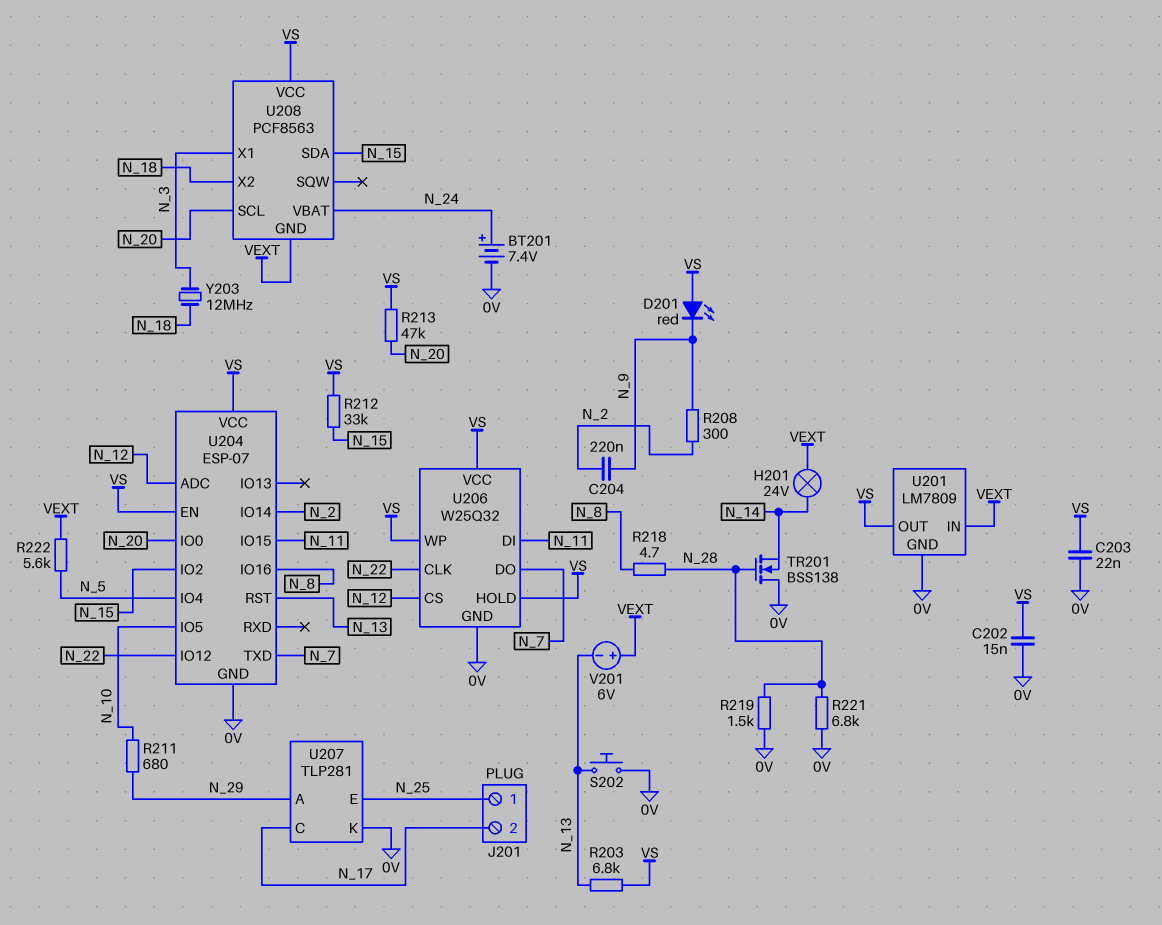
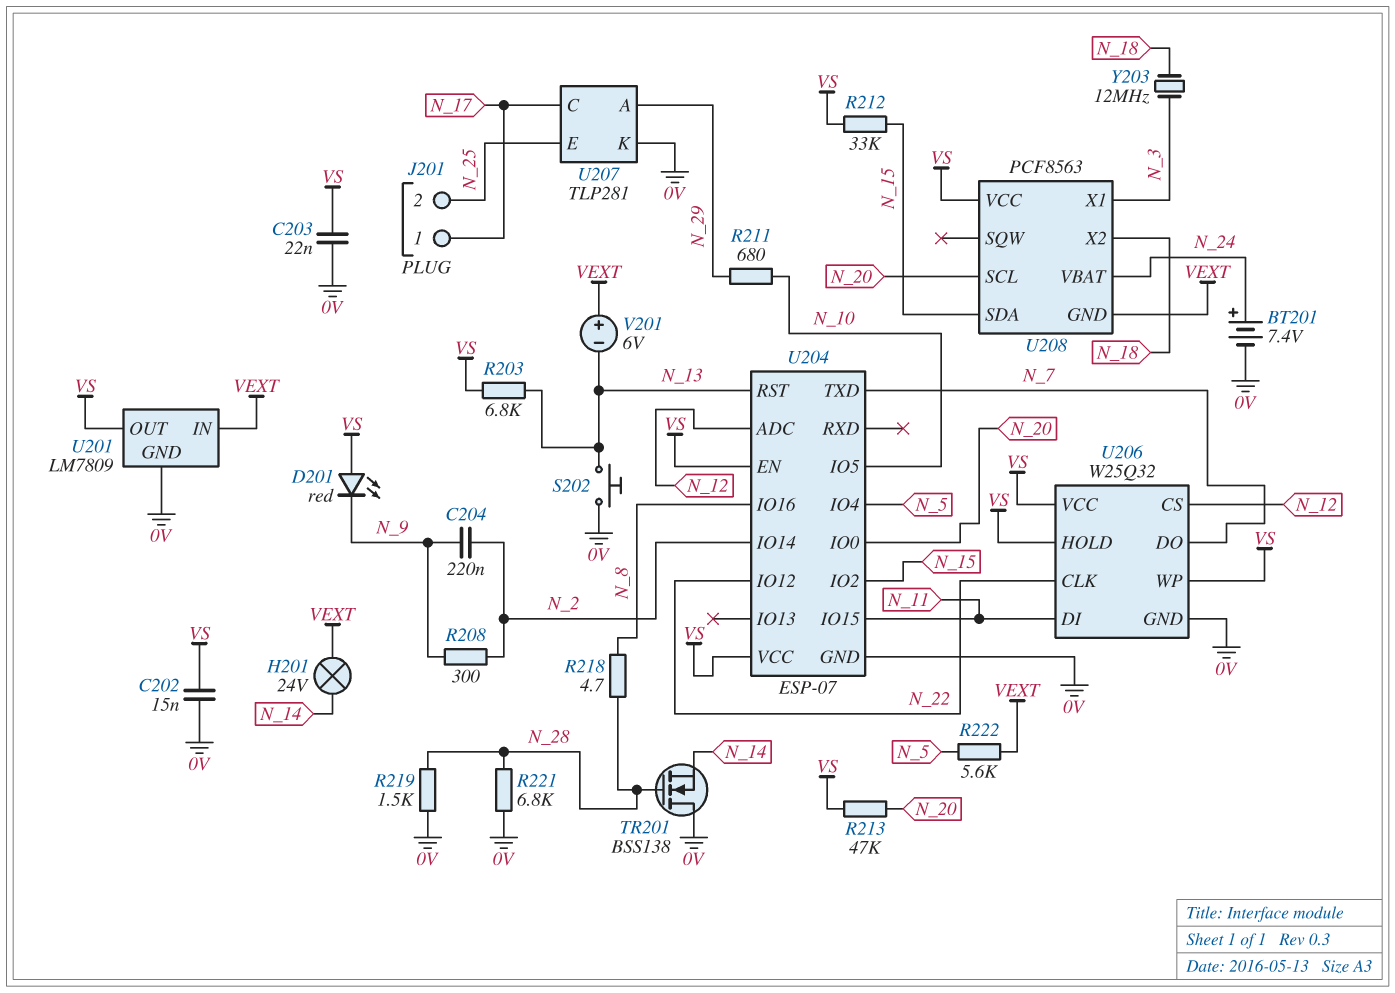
J201 pin 1: N_25 -> N_17
J201 pin 2: N_17 -> N_25

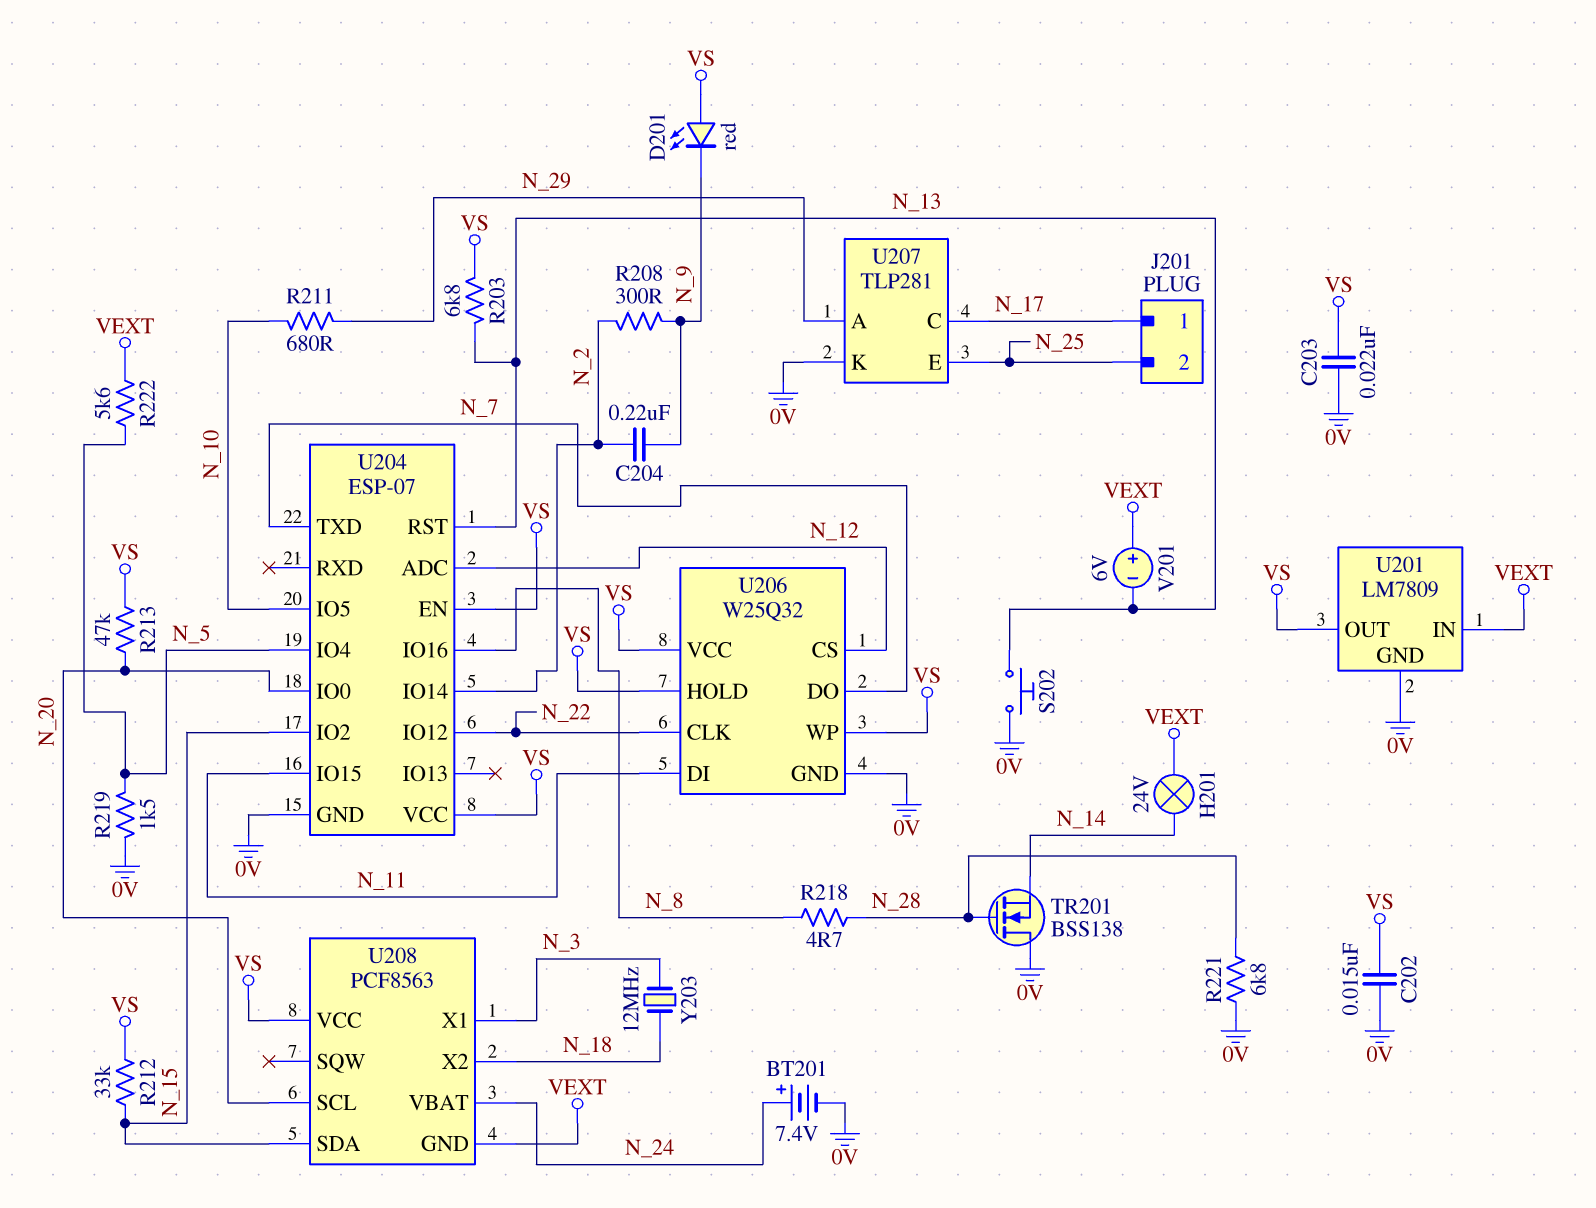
R219: 1.5k (0V, N_28) -> 1.5k (0V, N_5)

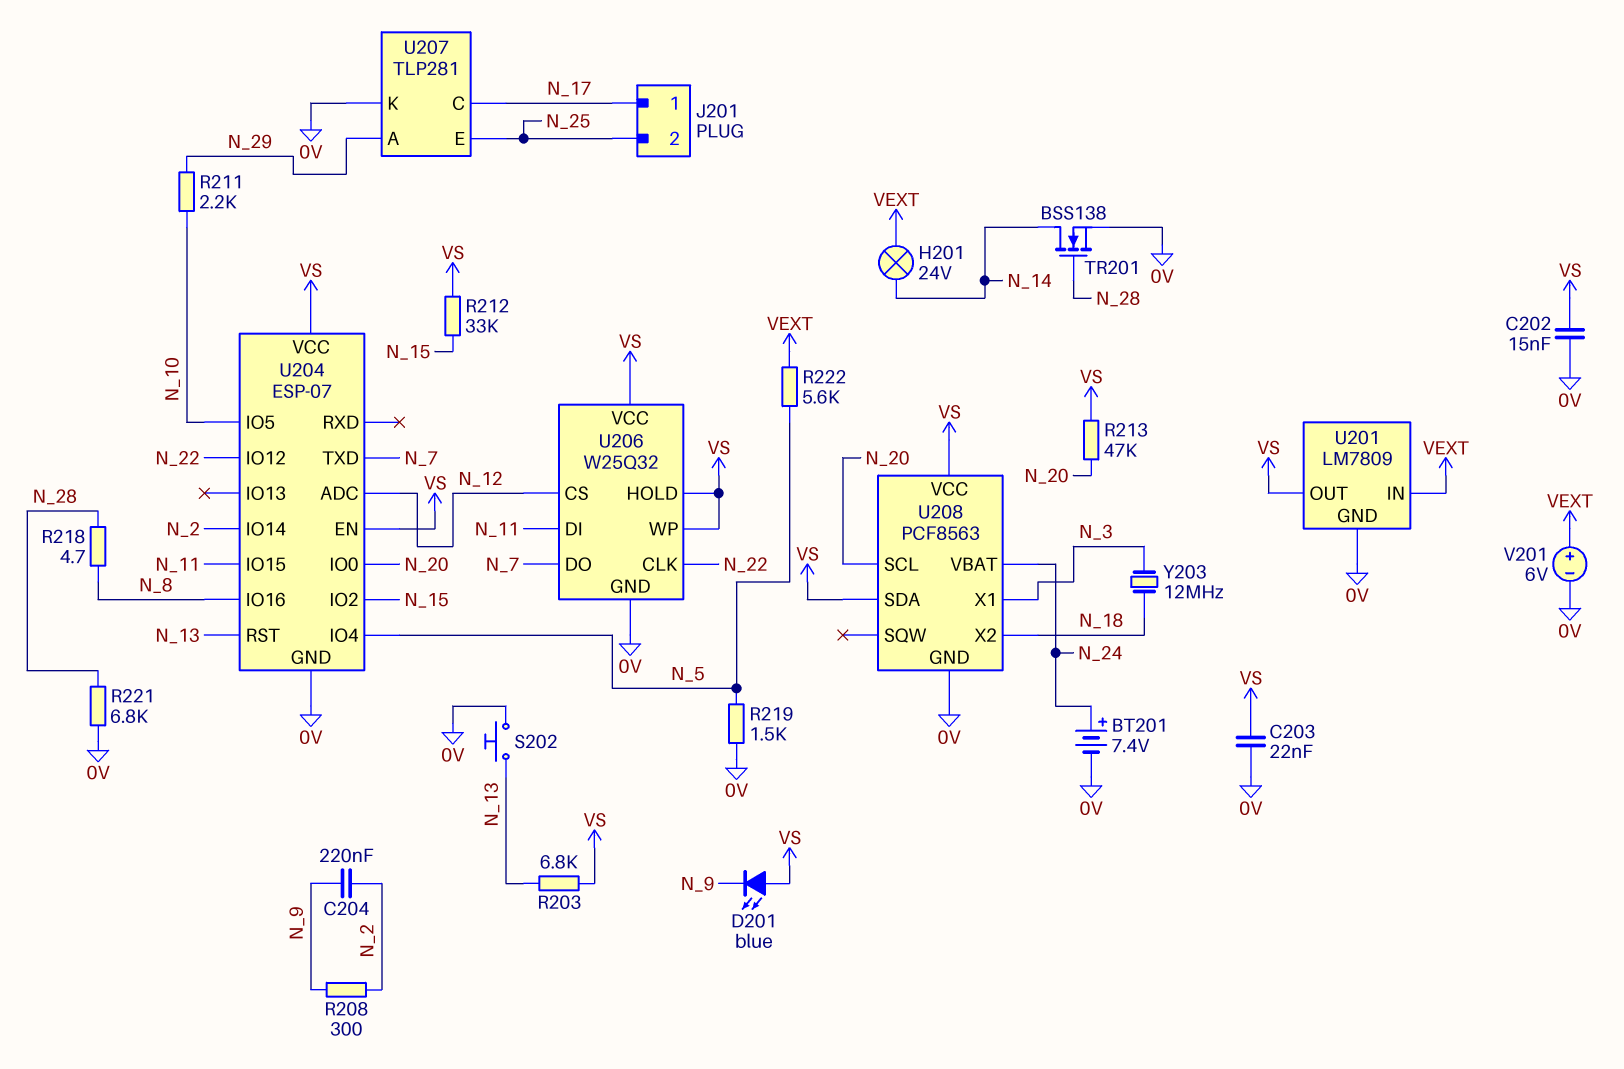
D201: LED red (A VS, K N_9) -> LED blue (A VS, K N_9)
R211: 680 (N_10, N_29) -> 2.2k (N_10, N_29)
TR201: NMOS BSS138 (G N_28, D 0V, S N_14) -> NMOS BSS138 (G N_28, D N_14, S 0V)
U208 pin GND: VEXT -> 0V
U208 pin SDA: N_15 -> VS
V201: 6V (plus VEXT, minus N_13) -> 6V (plus VEXT, minus 0V)

